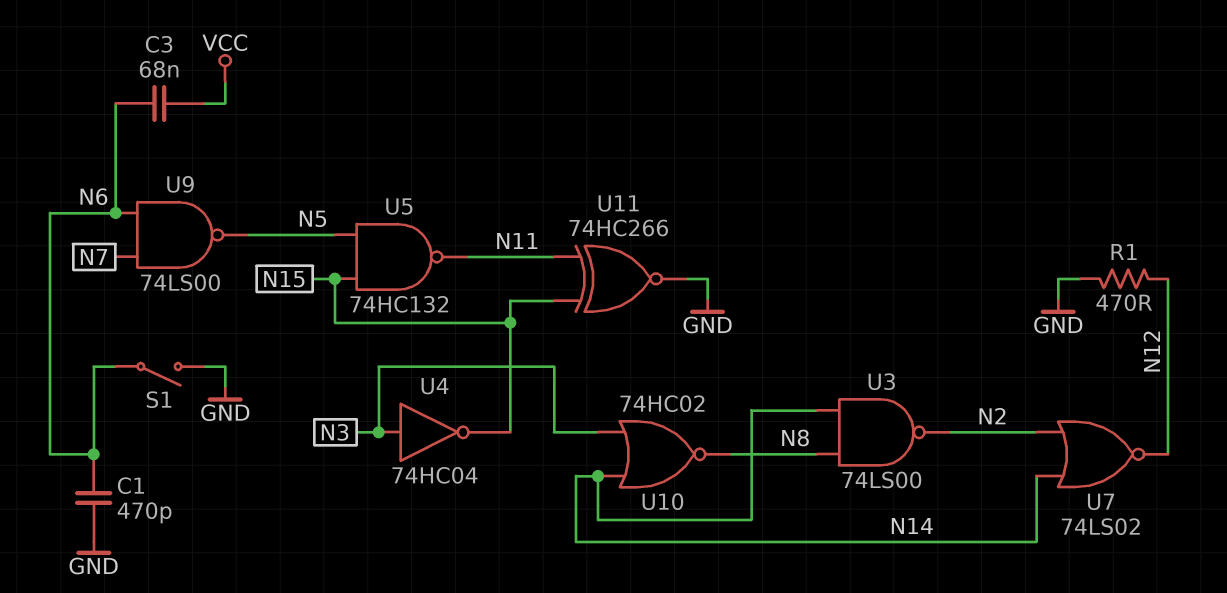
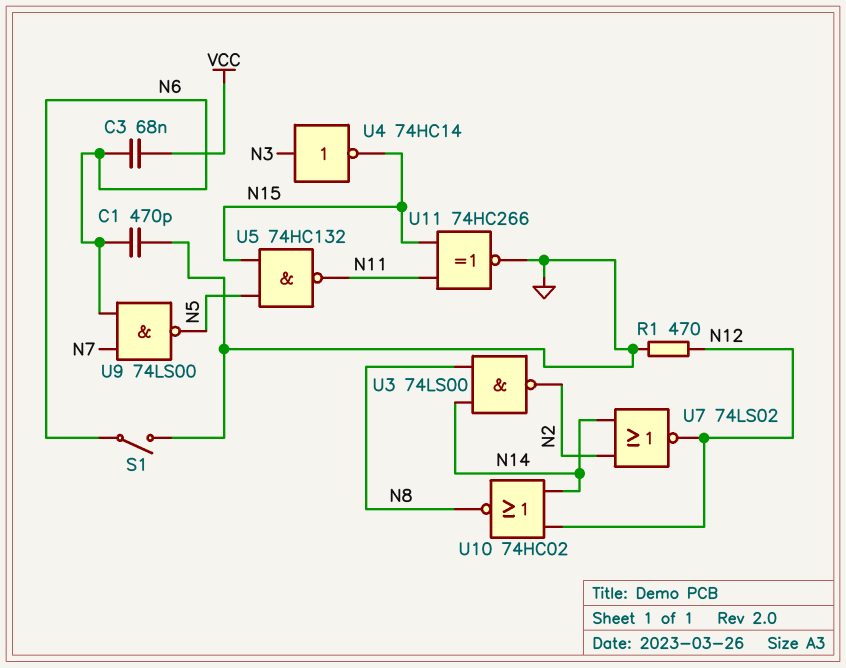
U4: NOT 74HC04 (in N3, out N15) -> NOT 74HC14 (in N3, out N15)
U10: NOR 74HC02 (in N3, in N14, out N8) -> NOR 74HC02 (in N12, in N14, out N8)

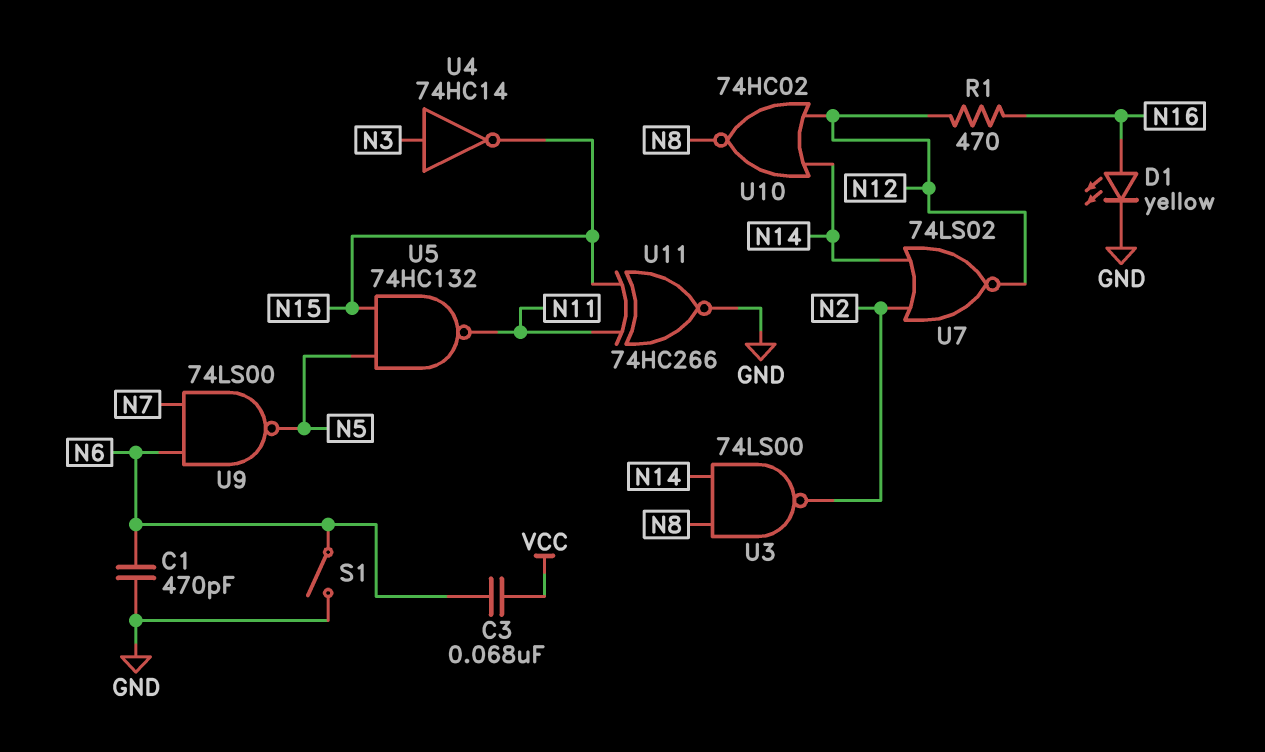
D1: none -> LED yellow (A N16, K GND)
R1: 470 (GND, N12) -> 470 (N12, N16)

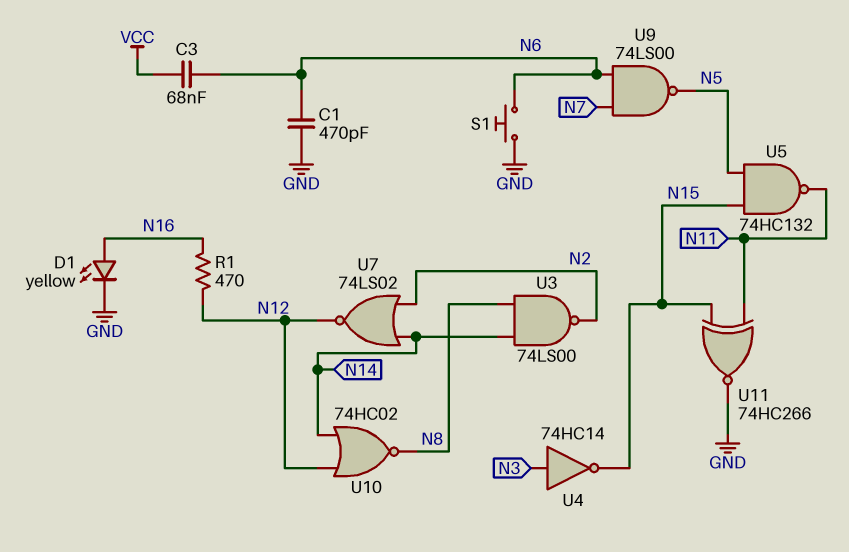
S1: switch (GND, N6) -> button (GND, N6)

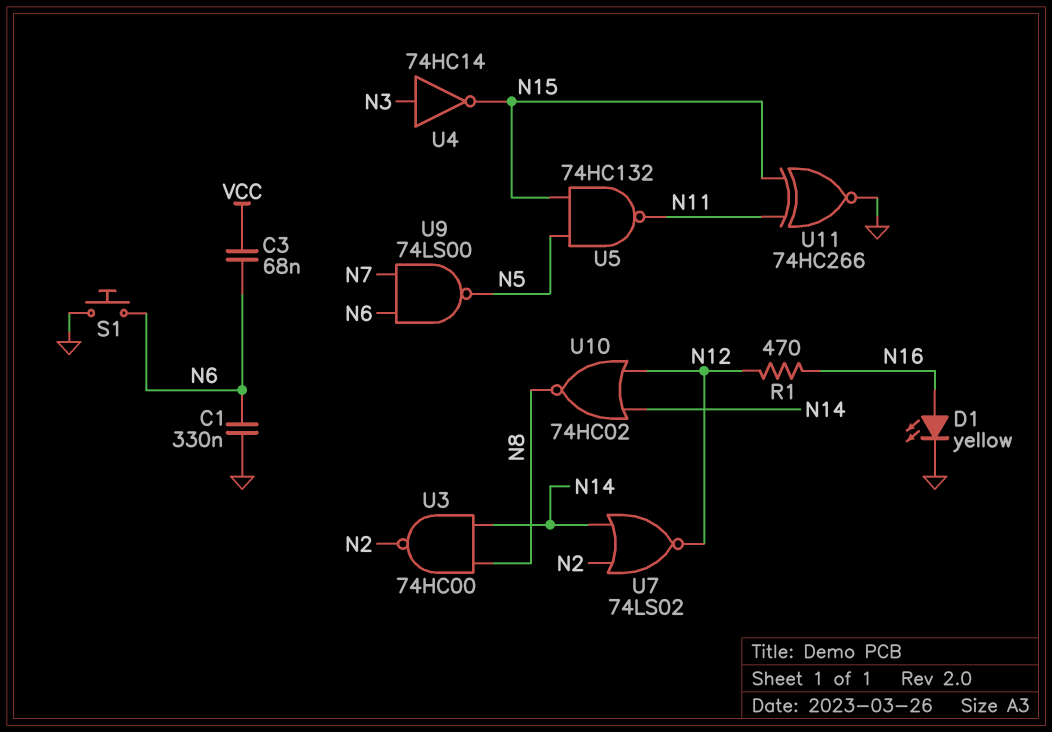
C1: 470pF (GND, N6) -> 330nF (GND, N6)
U3: NAND 74LS00 (in N8, in N14, out N2) -> NAND 74HC00 (in N8, in N14, out N2)

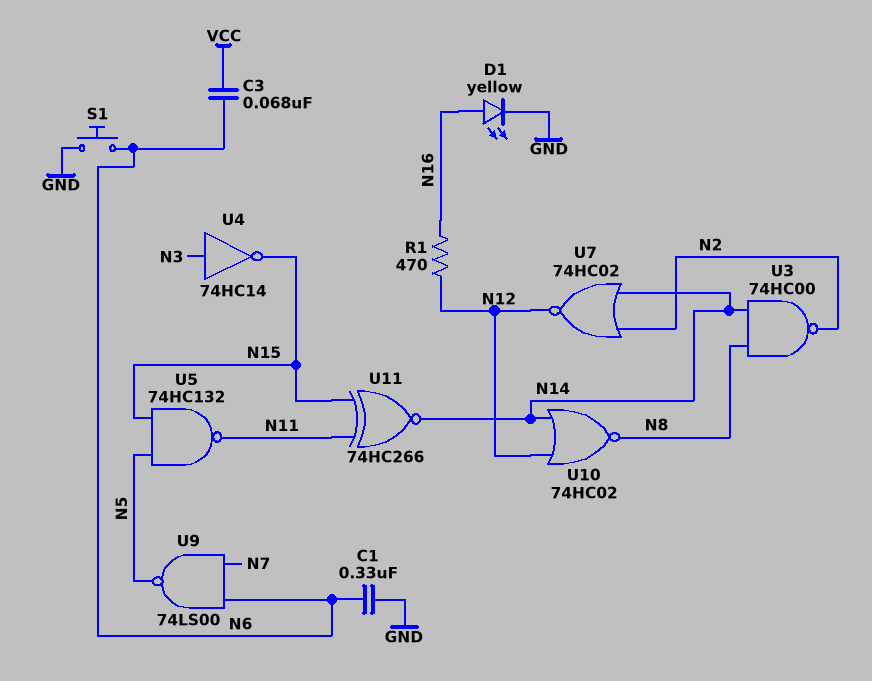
U7: NOR 74LS02 (in N2, in N14, out N12) -> NOR 74HC02 (in N2, in N14, out N12)
U11: XNOR 74HC266 (in N11, in N15, out GND) -> XNOR 74HC266 (in N11, in N15, out N14)

